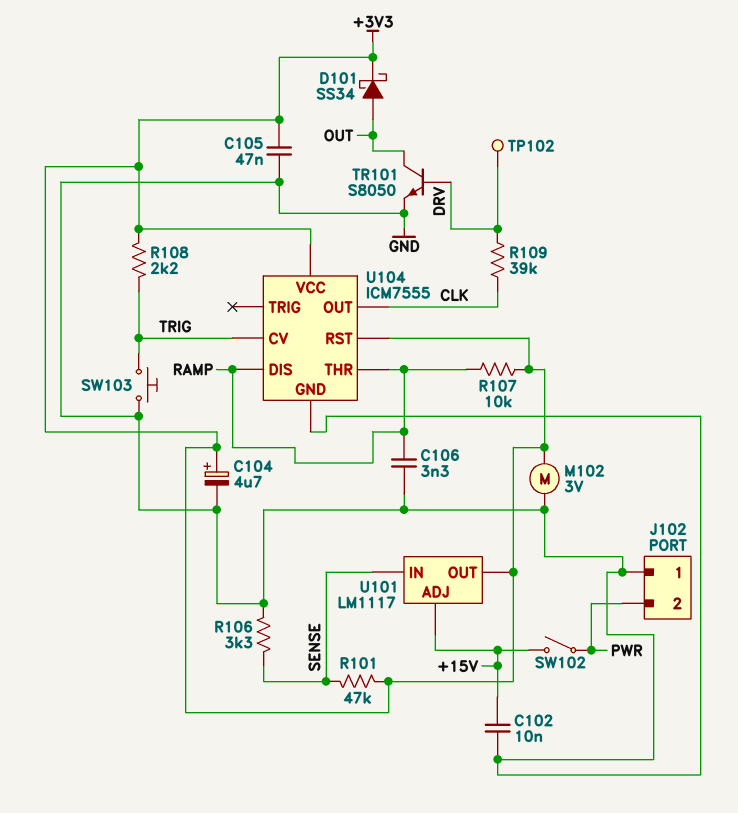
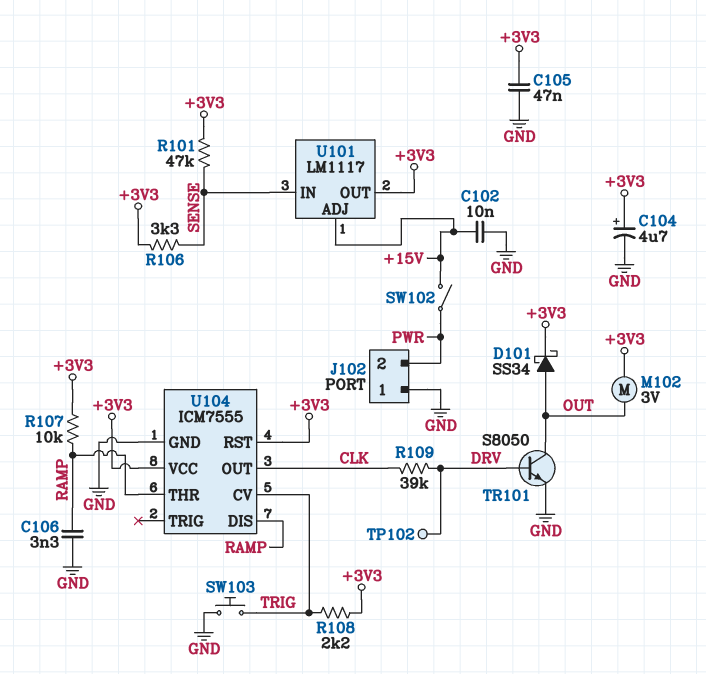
M102: motor 3V (+3V3, GND) -> motor 3V (+3V3, OUT)
R106: 3.3k (GND, SENSE) -> 3.3k (+3V3, SENSE)

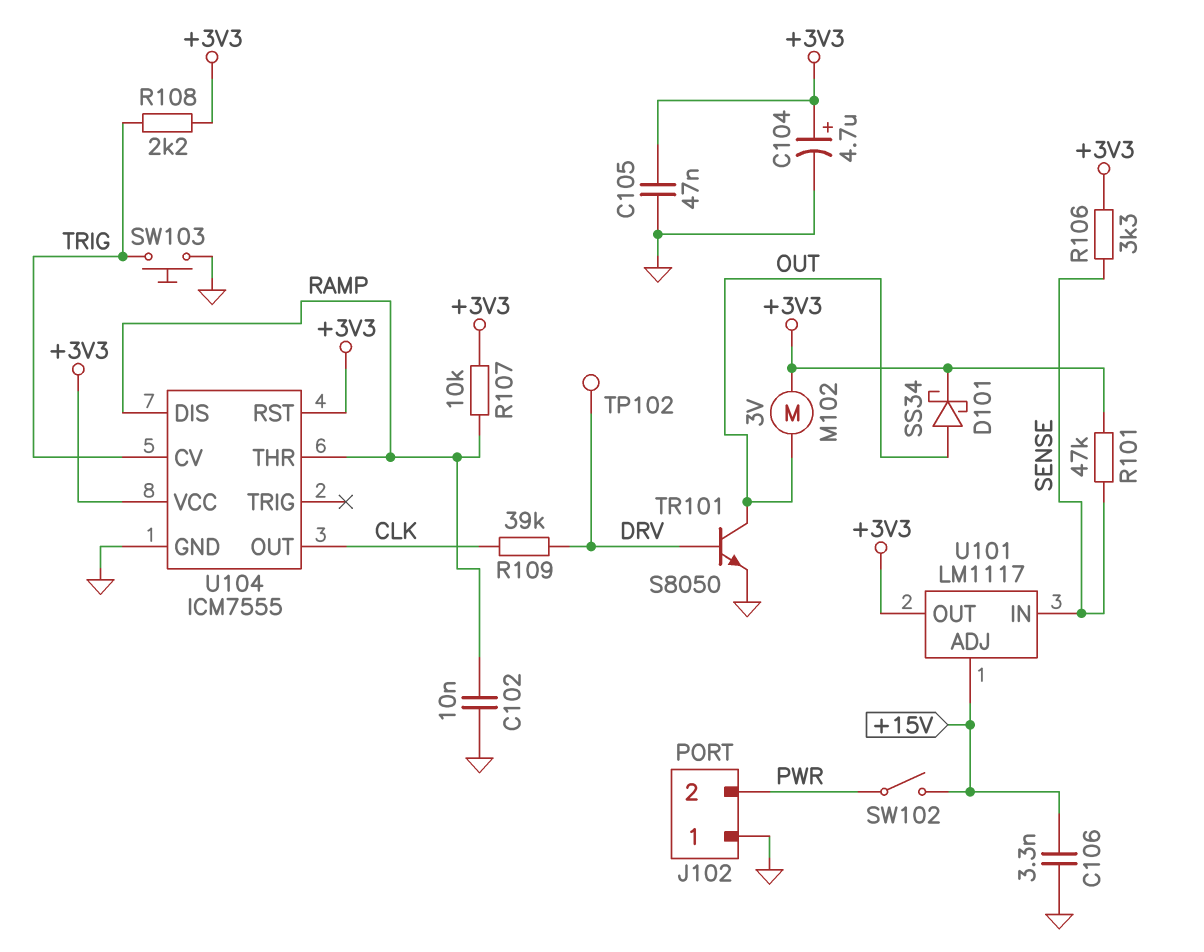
C102: 10nF (+15V, GND) -> 10nF (GND, RAMP)
C106: 3.3nF (GND, RAMP) -> 3.3nF (+15V, GND)

